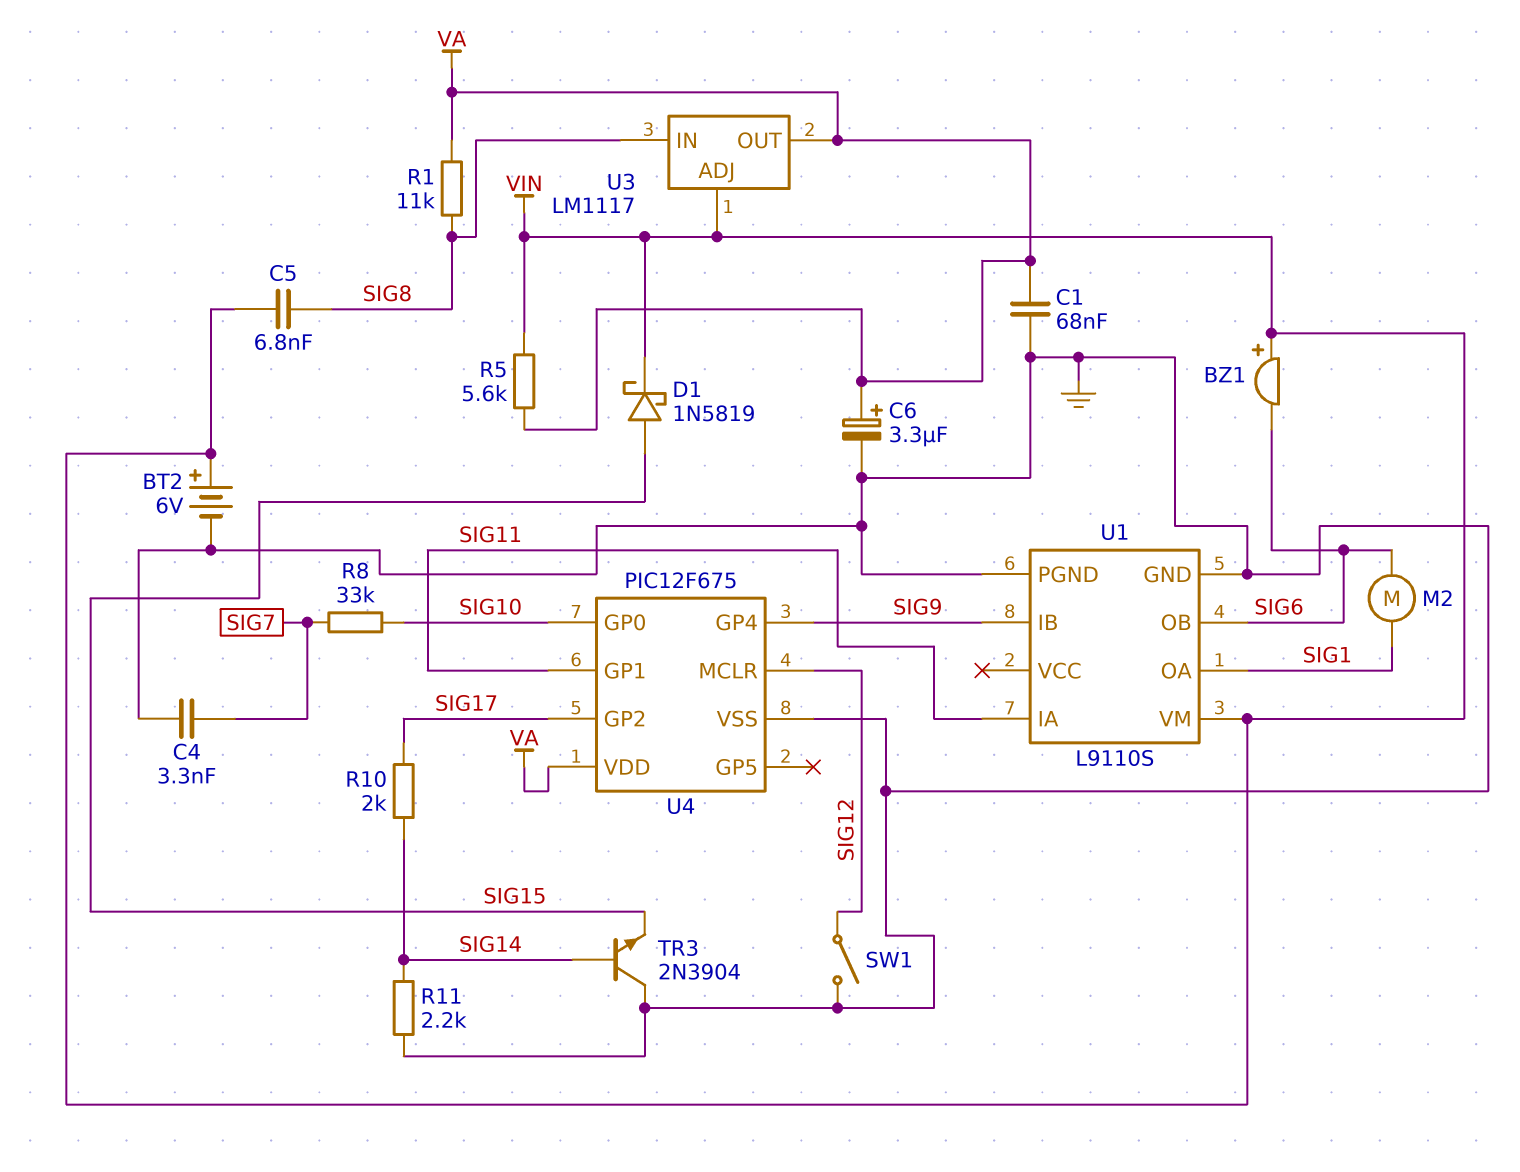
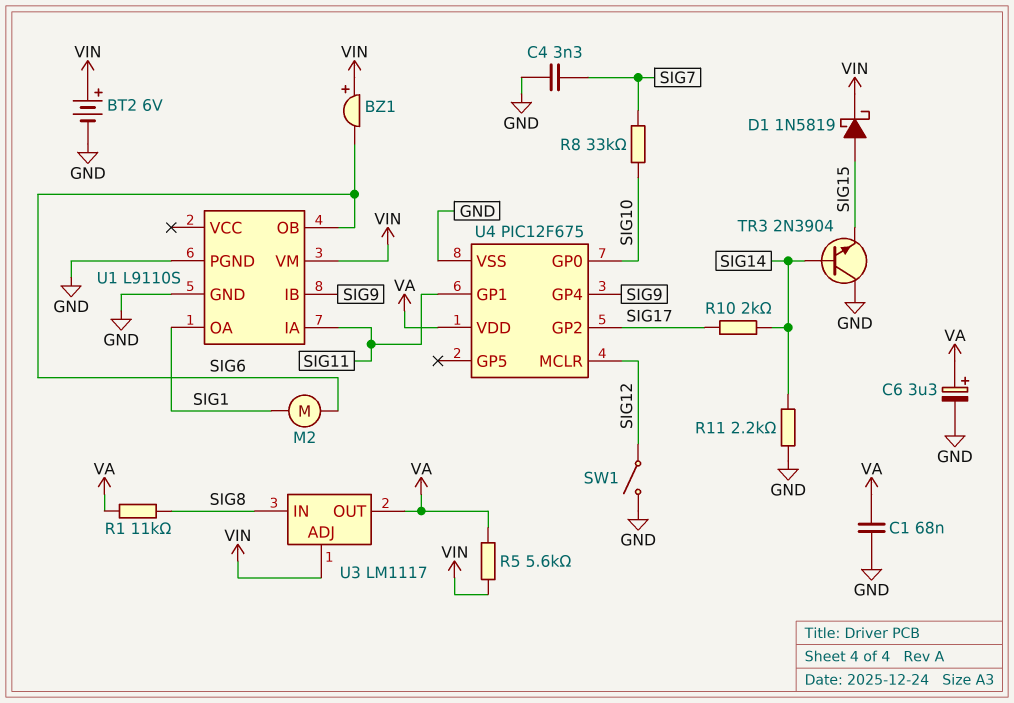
C5: 6.8nF (SIG8, VIN) -> none

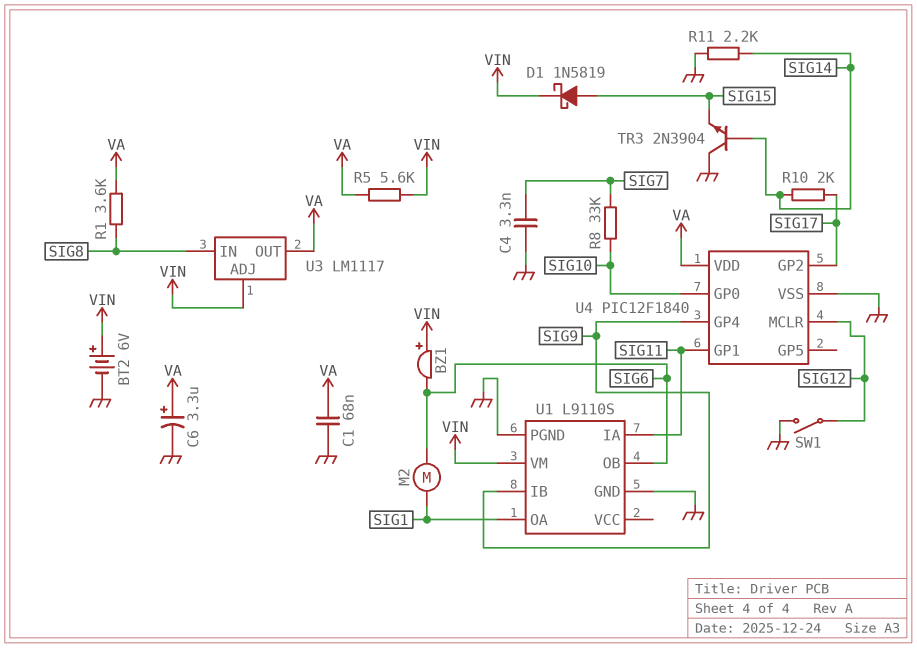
R1: 11k (SIG8, VA) -> 3.6k (SIG8, VA)
U4: PIC12F675 -> PIC12F1840

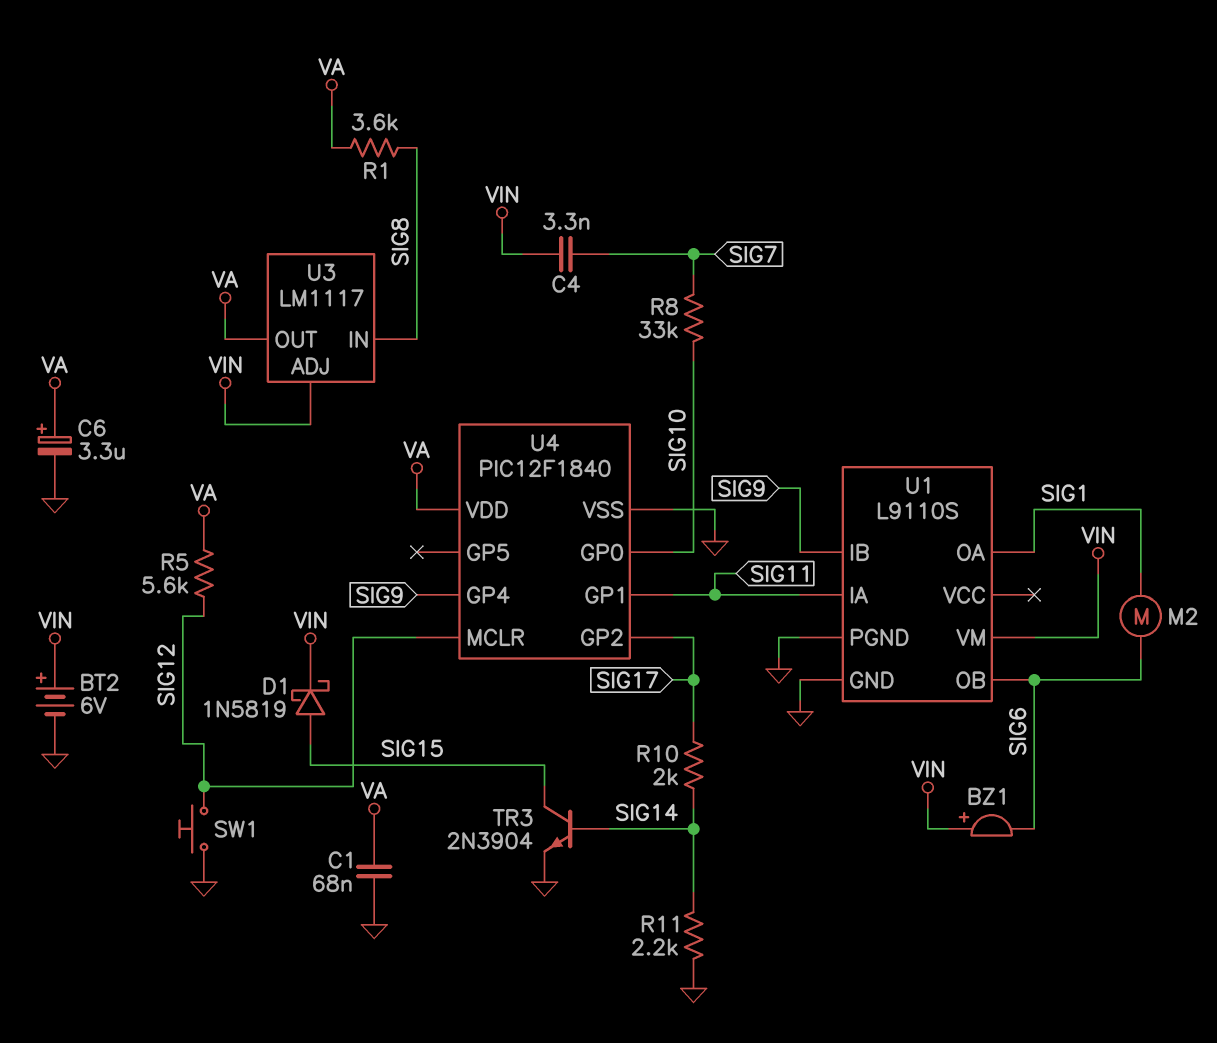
C4: 3.3nF (GND, SIG7) -> 3.3nF (SIG7, VIN)
R5: 5.6k (VA, VIN) -> 5.6k (SIG12, VA)
SW1: switch (GND, SIG12) -> button (GND, SIG12)
TR3: NPN 2N3904 (B SIG14, C GND, E SIG15) -> NPN 2N3904 (B SIG14, C SIG15, E GND)

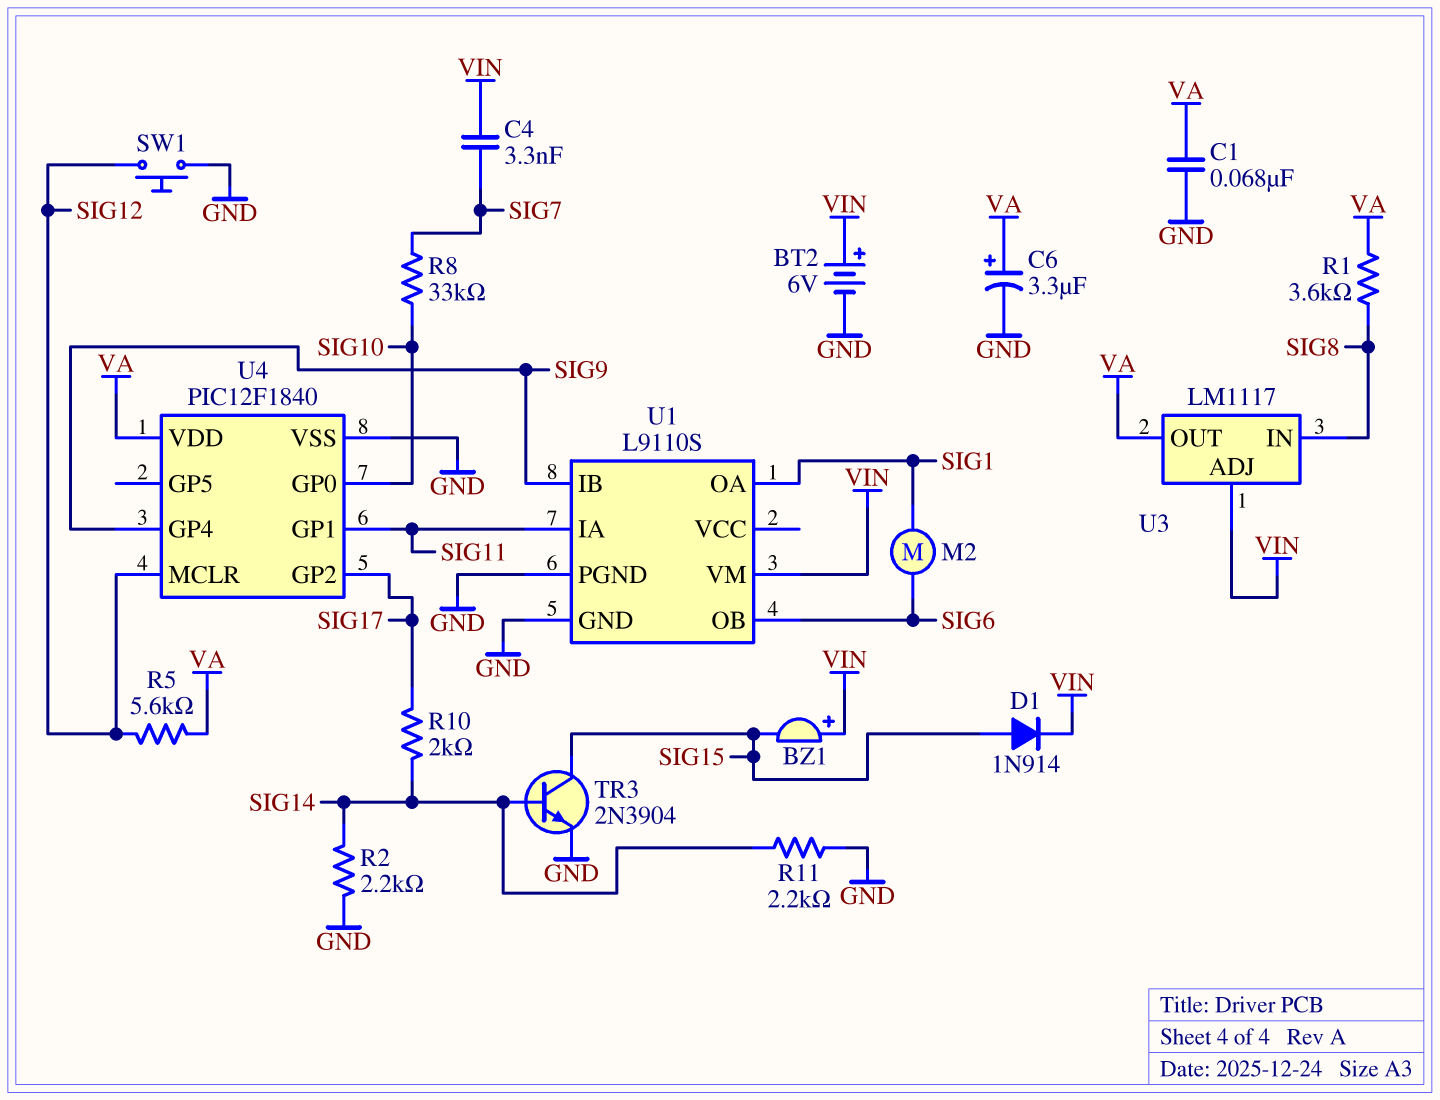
BZ1: buzzer (plus VIN, minus SIG6) -> buzzer (plus VIN, minus SIG15)
D1: schottky 1N5819 (A SIG15, K VIN) -> diode 1N914 (A SIG15, K VIN)
R2: none -> 2.2k (GND, SIG14)

